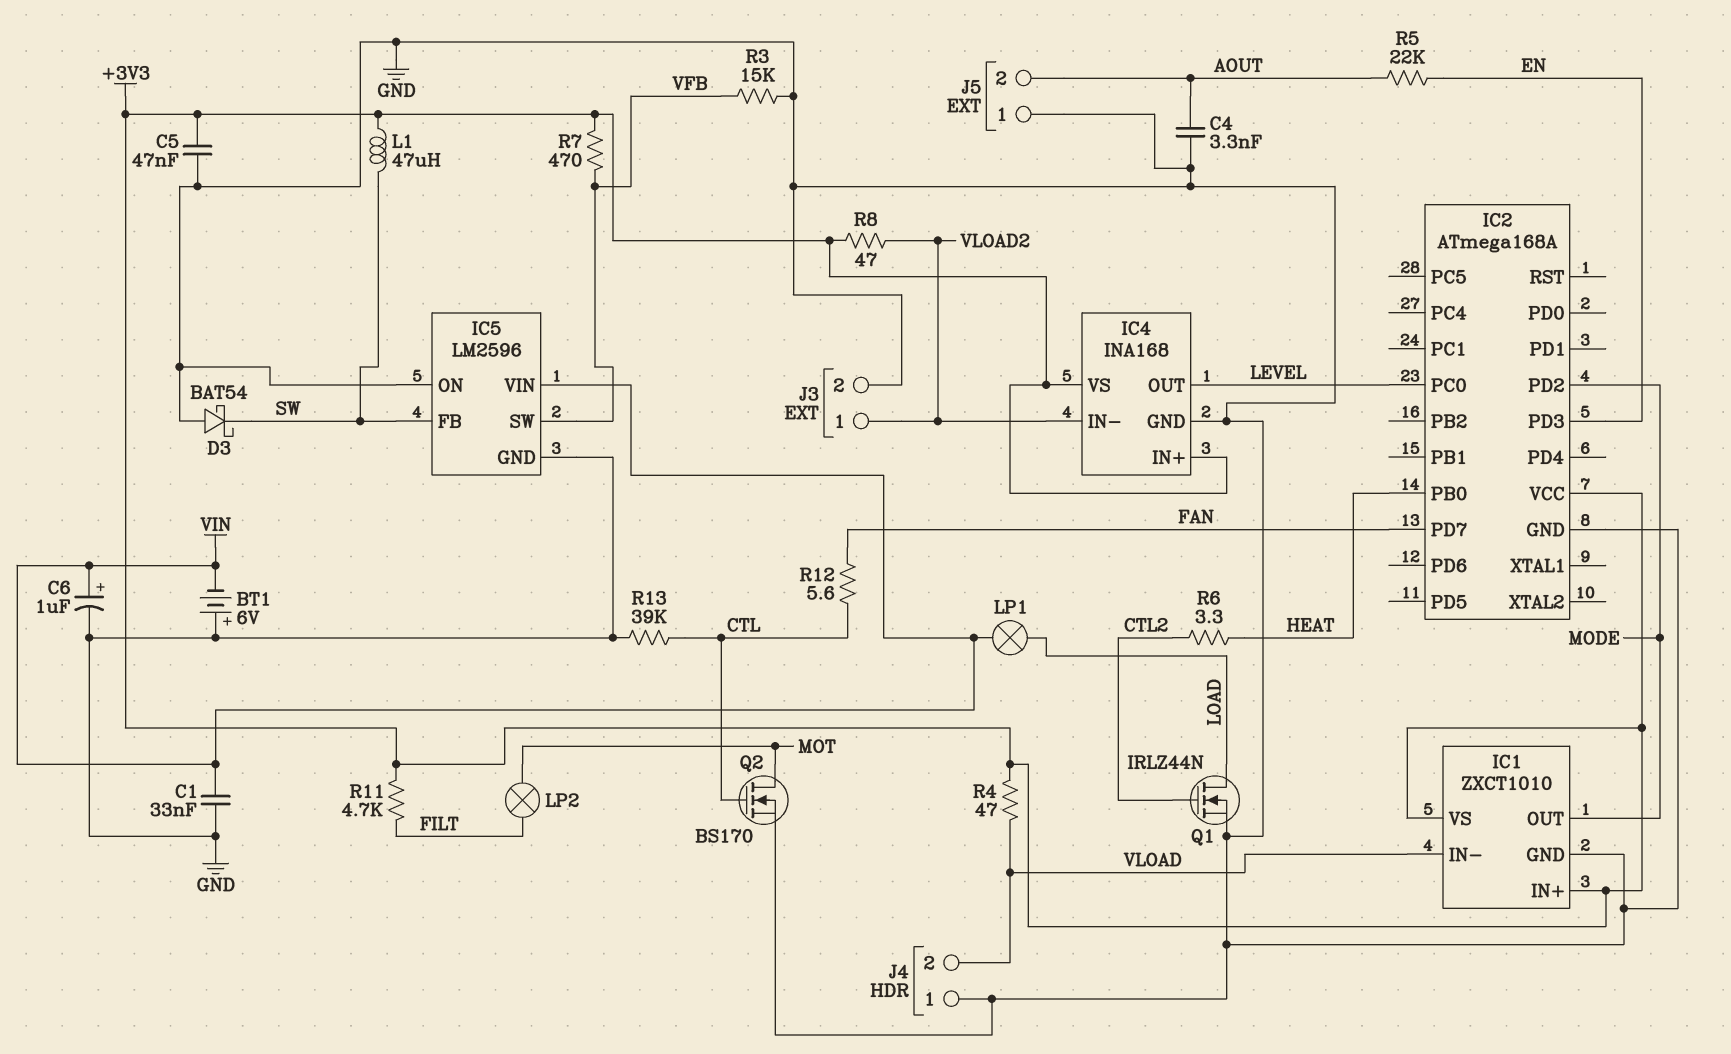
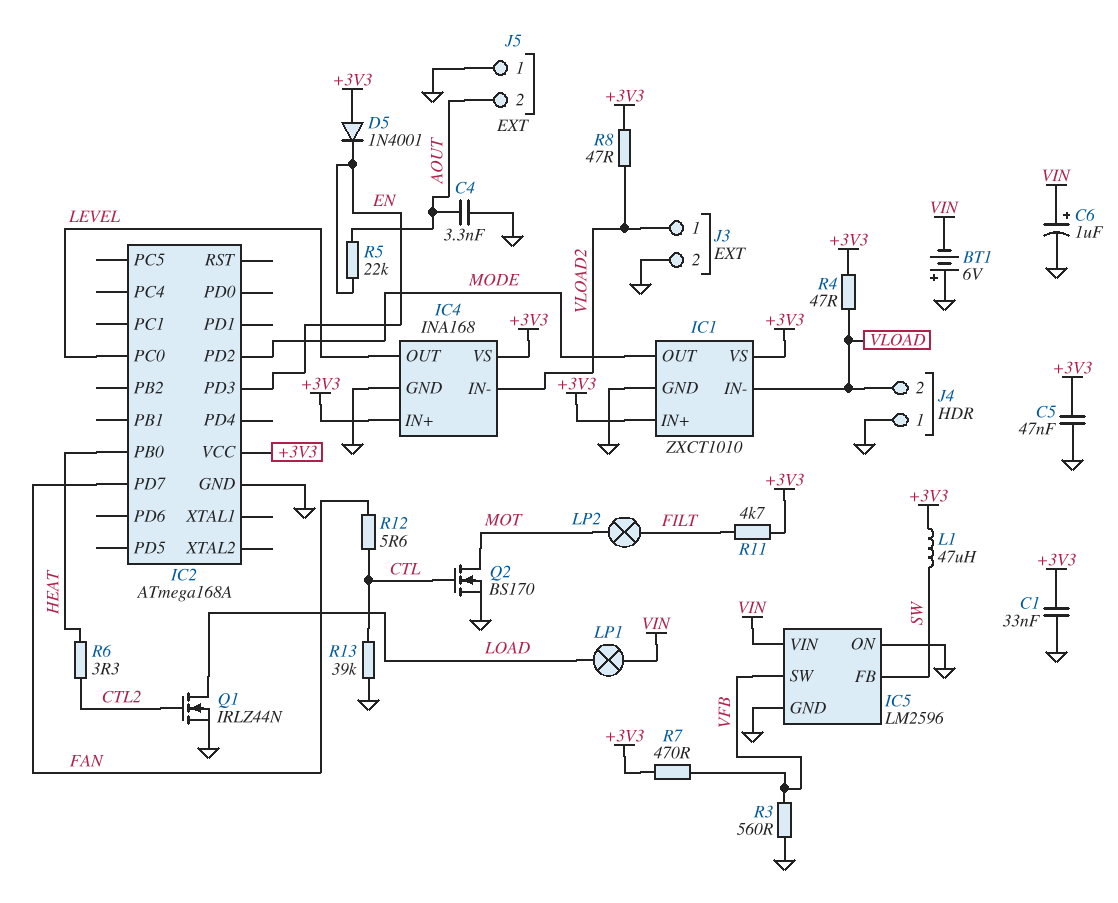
C1: 33nF (GND, VIN) -> 33nF (+3V3, GND)
D3: schottky BAT54 (A GND, K SW) -> none
D5: none -> diode 1N4001 (A +3V3, K EN)
R3: 15k (GND, VFB) -> 560 (GND, VFB)

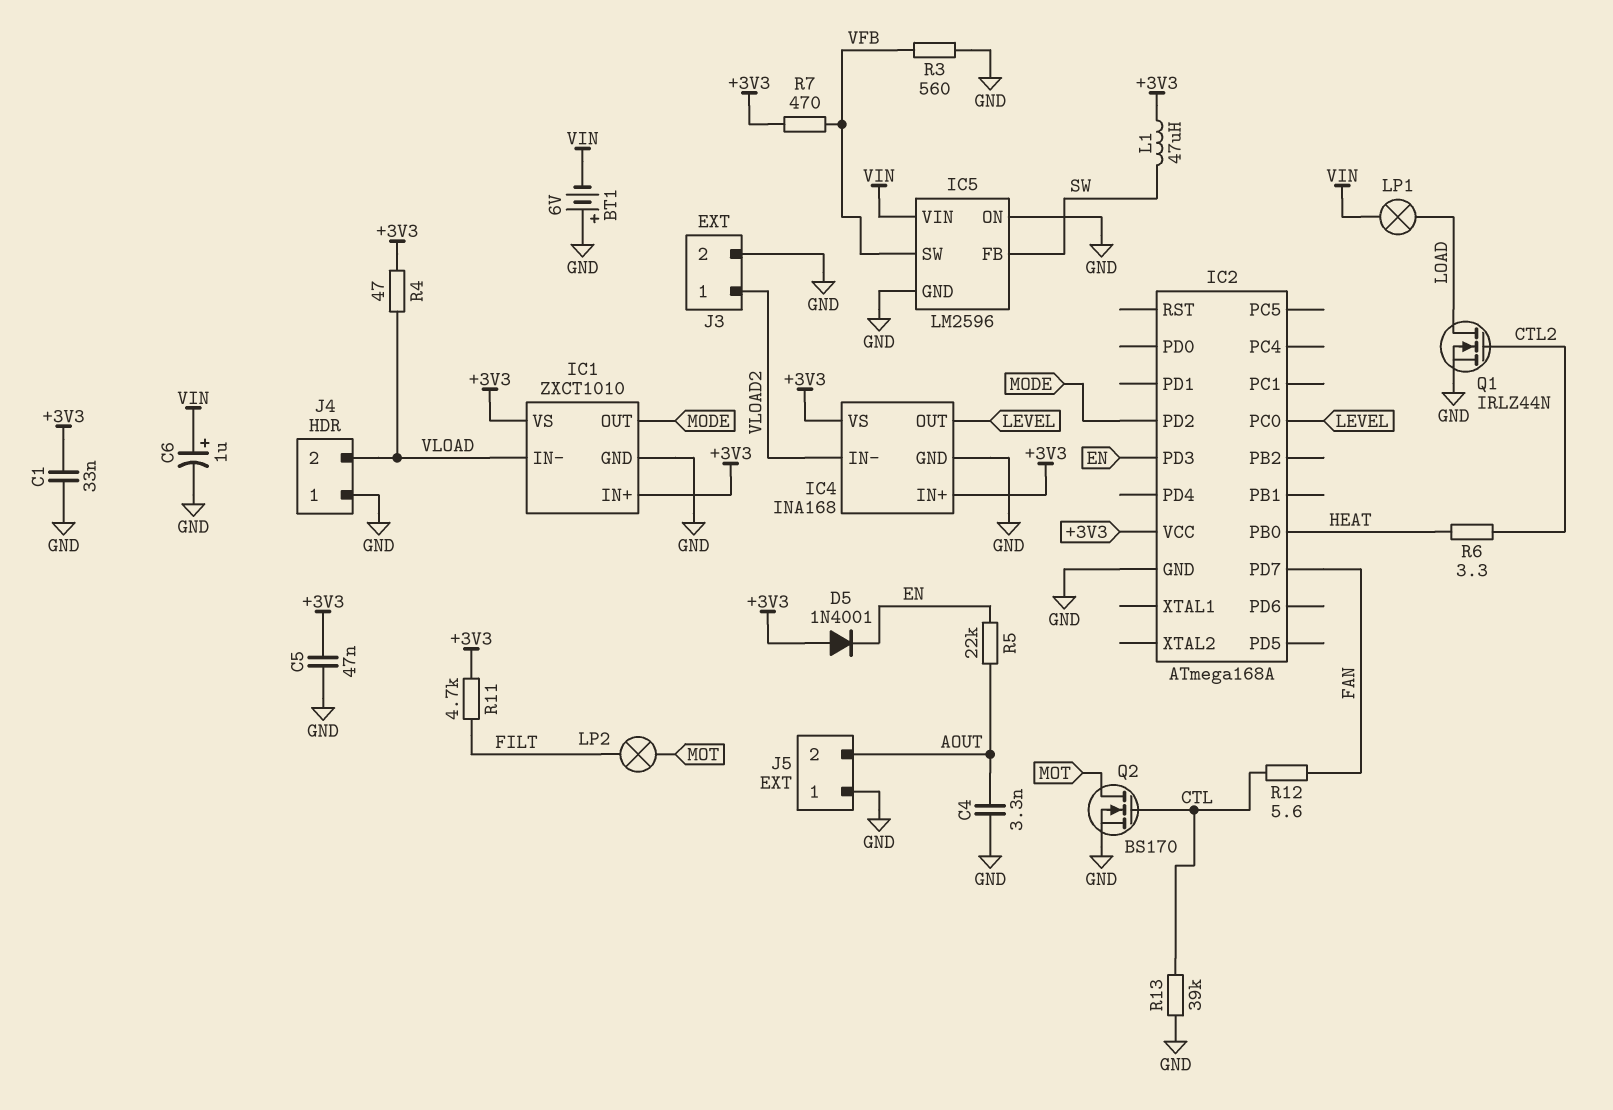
R8: 47 (+3V3, VLOAD2) -> none

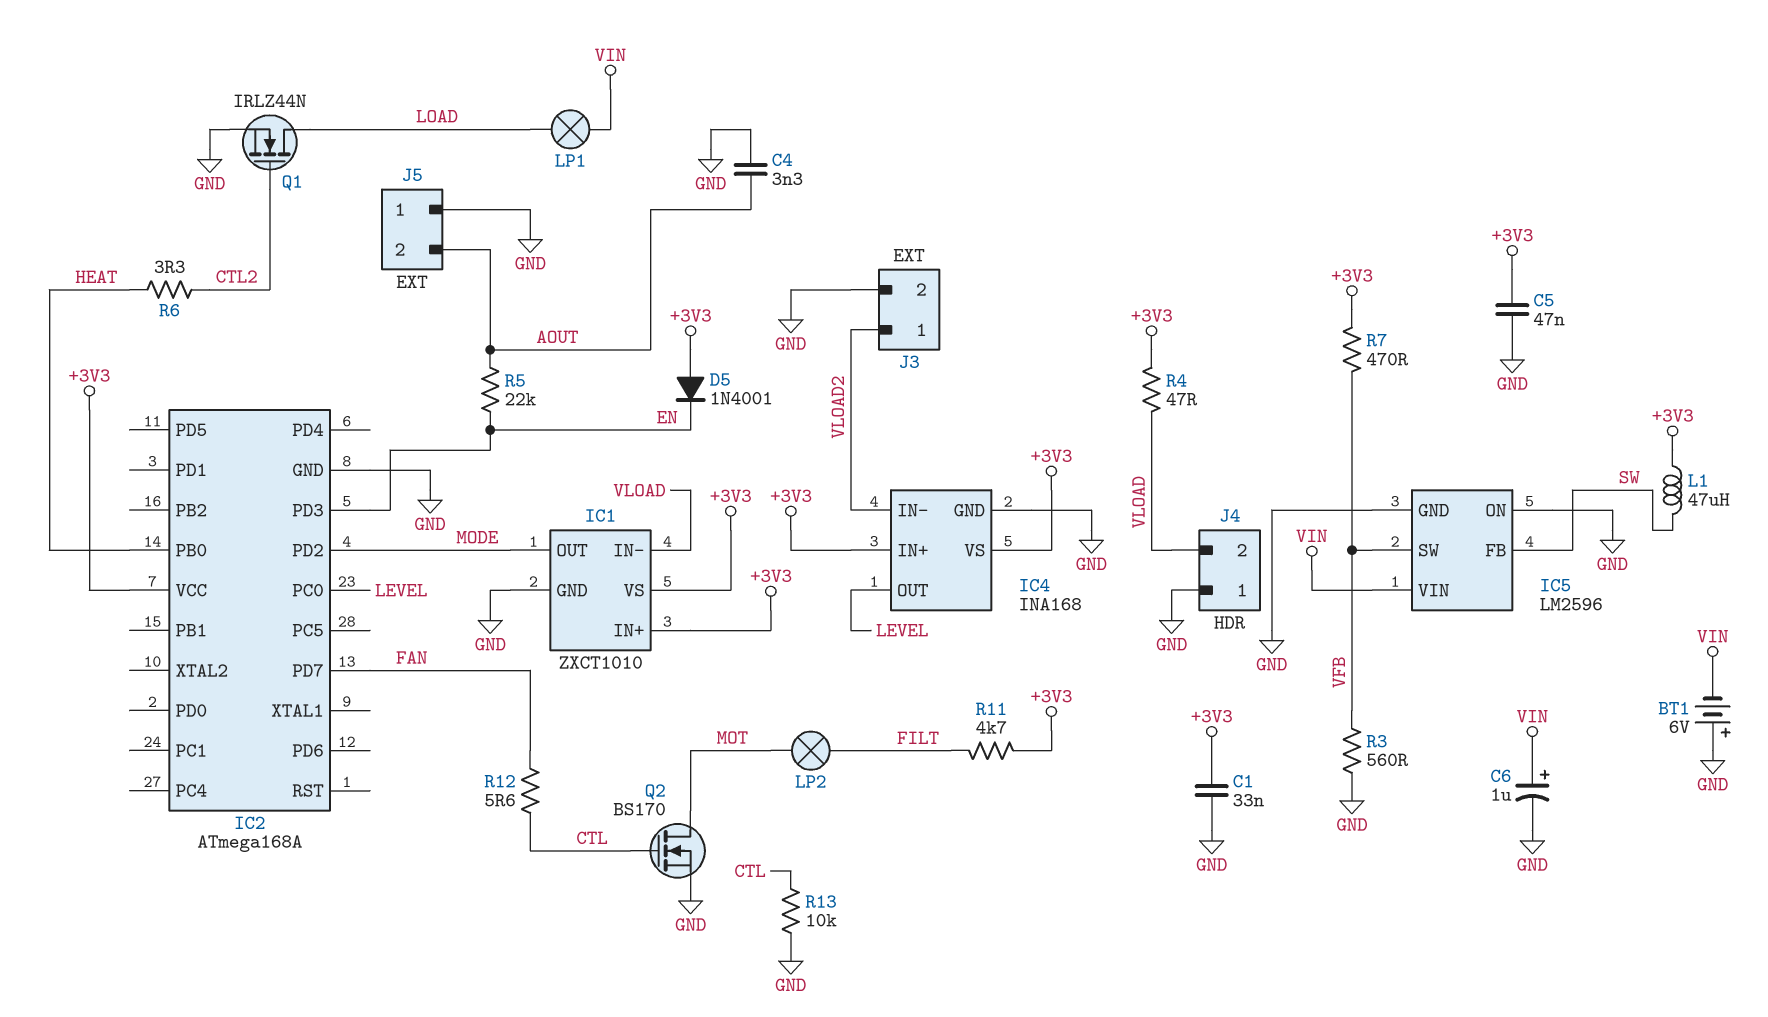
R13: 39k (CTL, GND) -> 10k (CTL, GND)

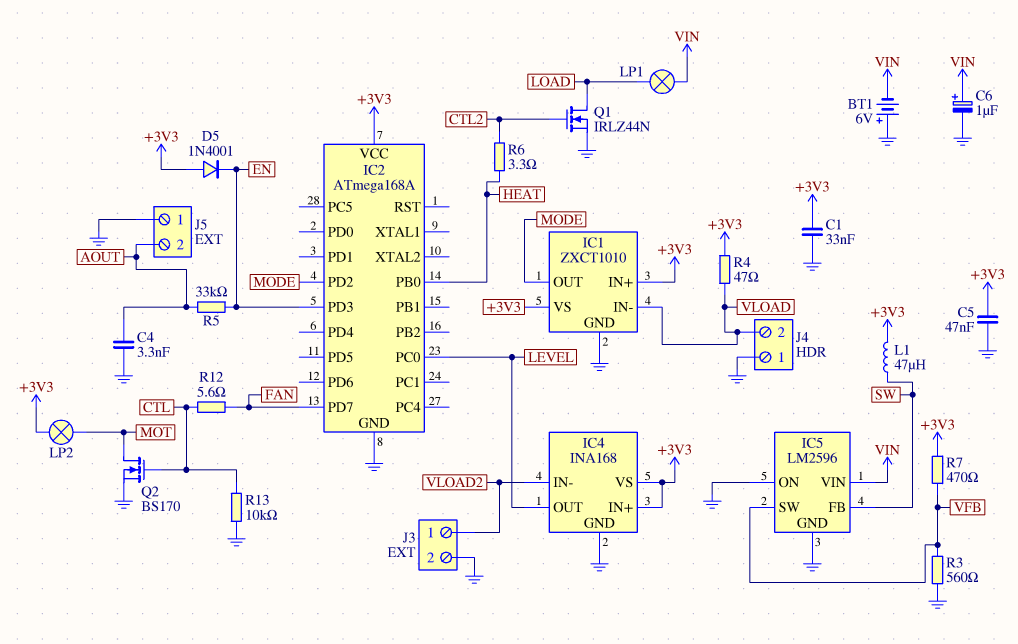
LP2: lamp (FILT, MOT) -> lamp (+3V3, MOT)
R5: 22k (AOUT, EN) -> 33k (AOUT, EN)
R11: 4.7k (+3V3, FILT) -> none

